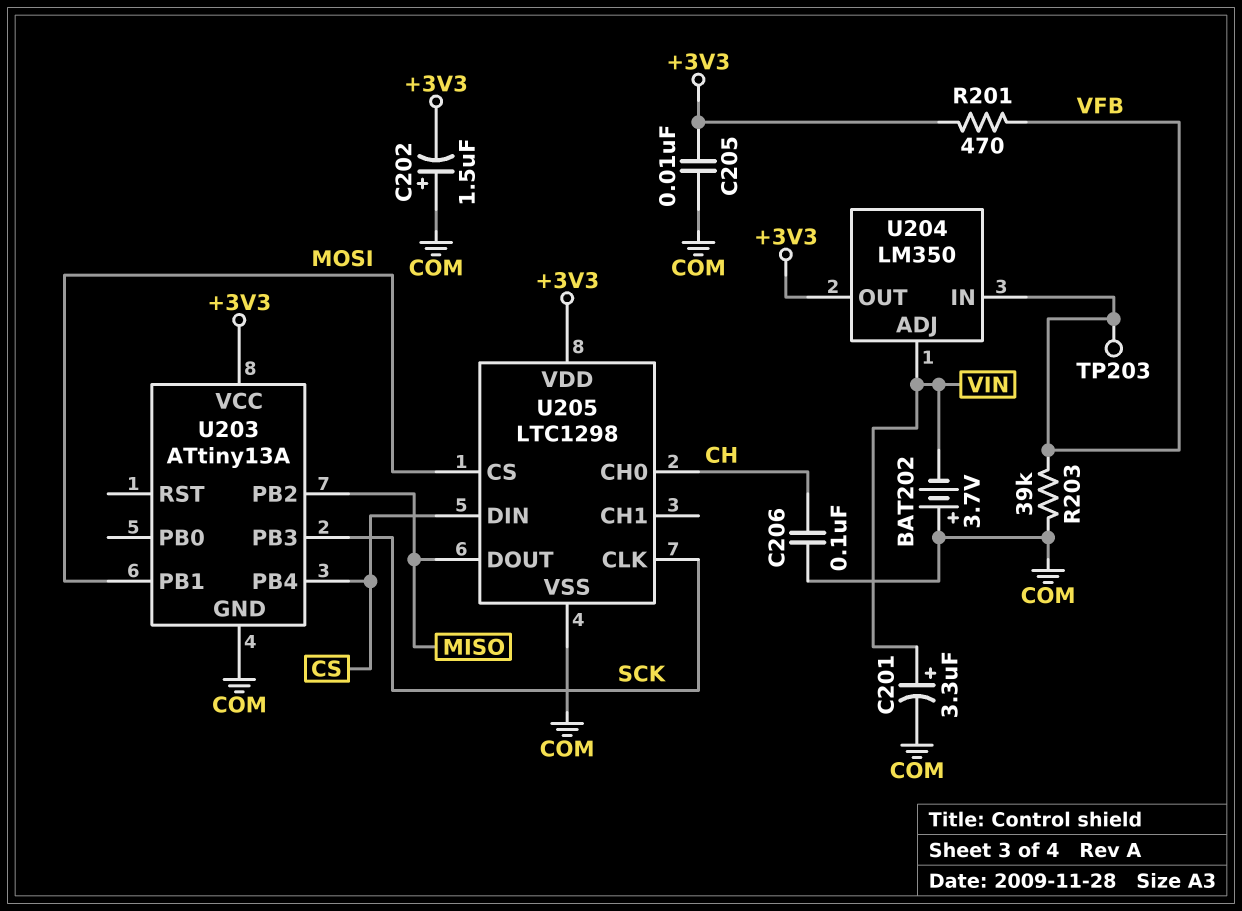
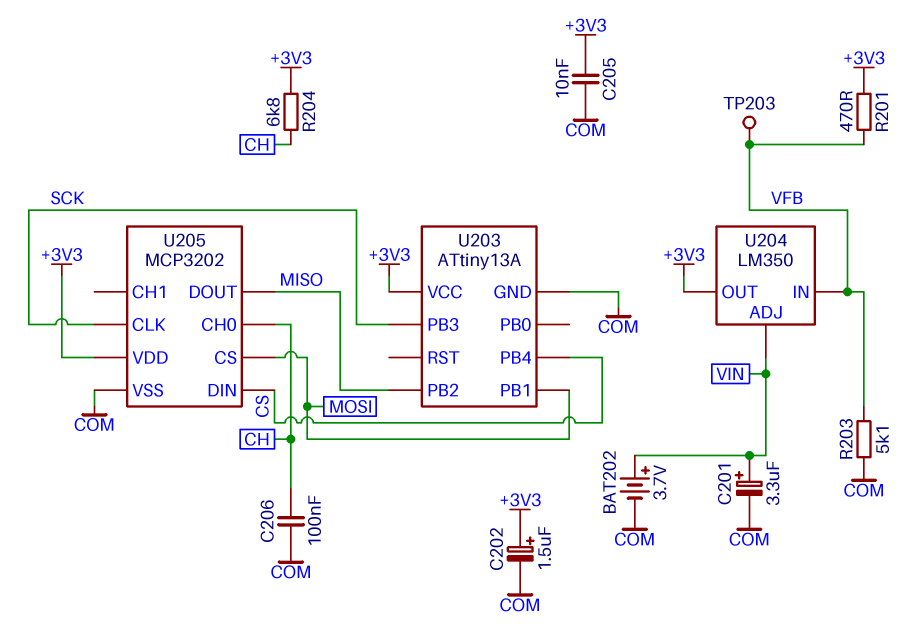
BAT202: 3.7V (plus COM, minus VIN) -> 3.7V (plus VIN, minus COM)
C202: 1.5uF (plus COM, minus +3V3) -> 1.5uF (plus +3V3, minus COM)
R203: 39k (COM, VFB) -> 5.1k (COM, VFB)
R204: none -> 6.8k (+3V3, CH)
U205: LTC1298 -> MCP3202

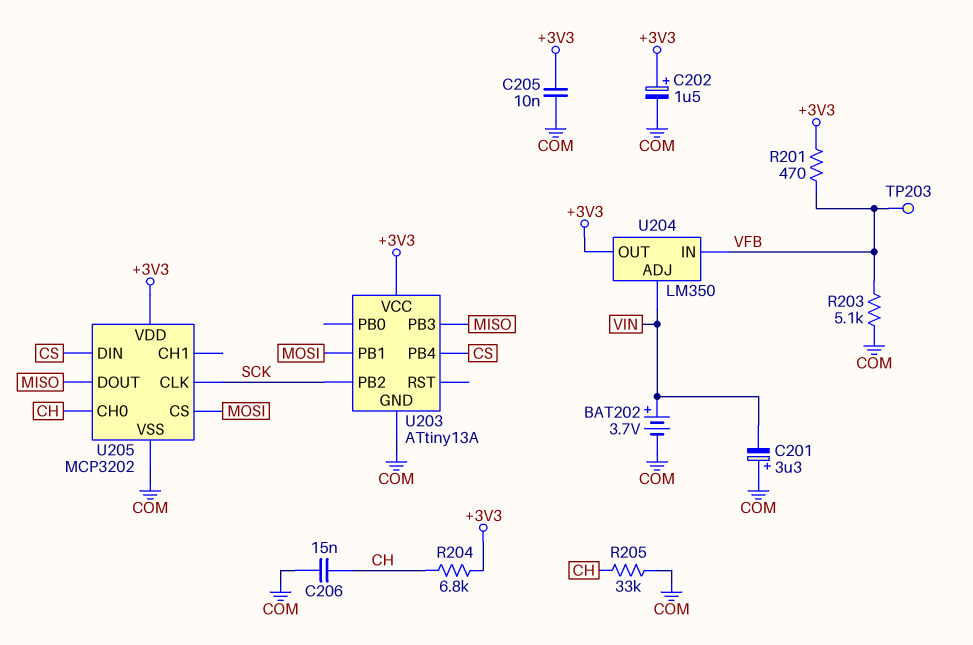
C201: 3.3uF (plus VIN, minus COM) -> 3.3uF (plus COM, minus VIN)
C206: 100nF (CH, COM) -> 15nF (CH, COM)
R205: none -> 33k (CH, COM)
U203 pin PB2: MISO -> SCK
U203 pin PB3: SCK -> MISO

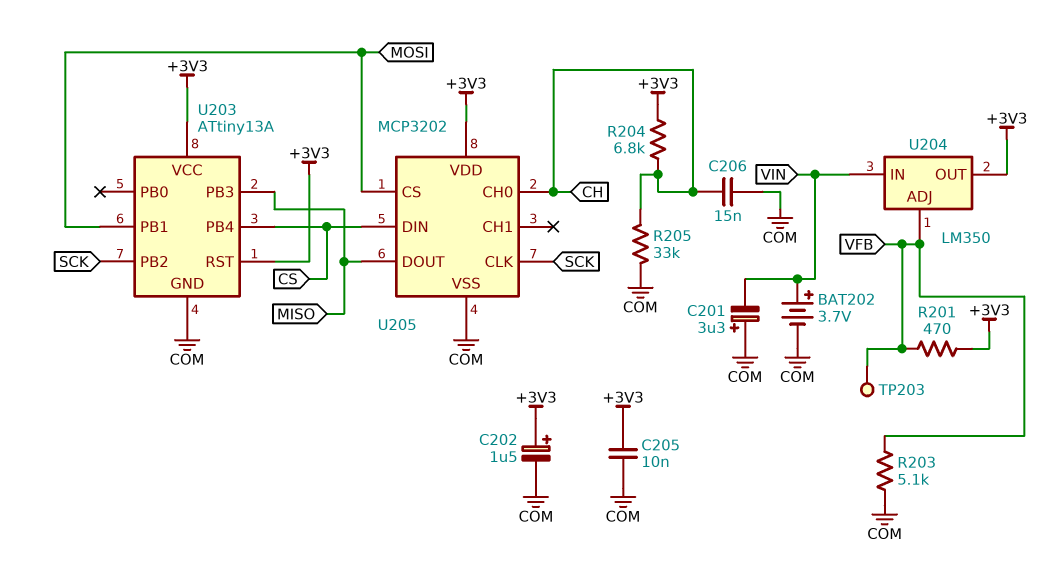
U203 pin RST: none -> +3V3
U204 pin ADJ: VIN -> VFB
U204 pin IN: VFB -> VIN

